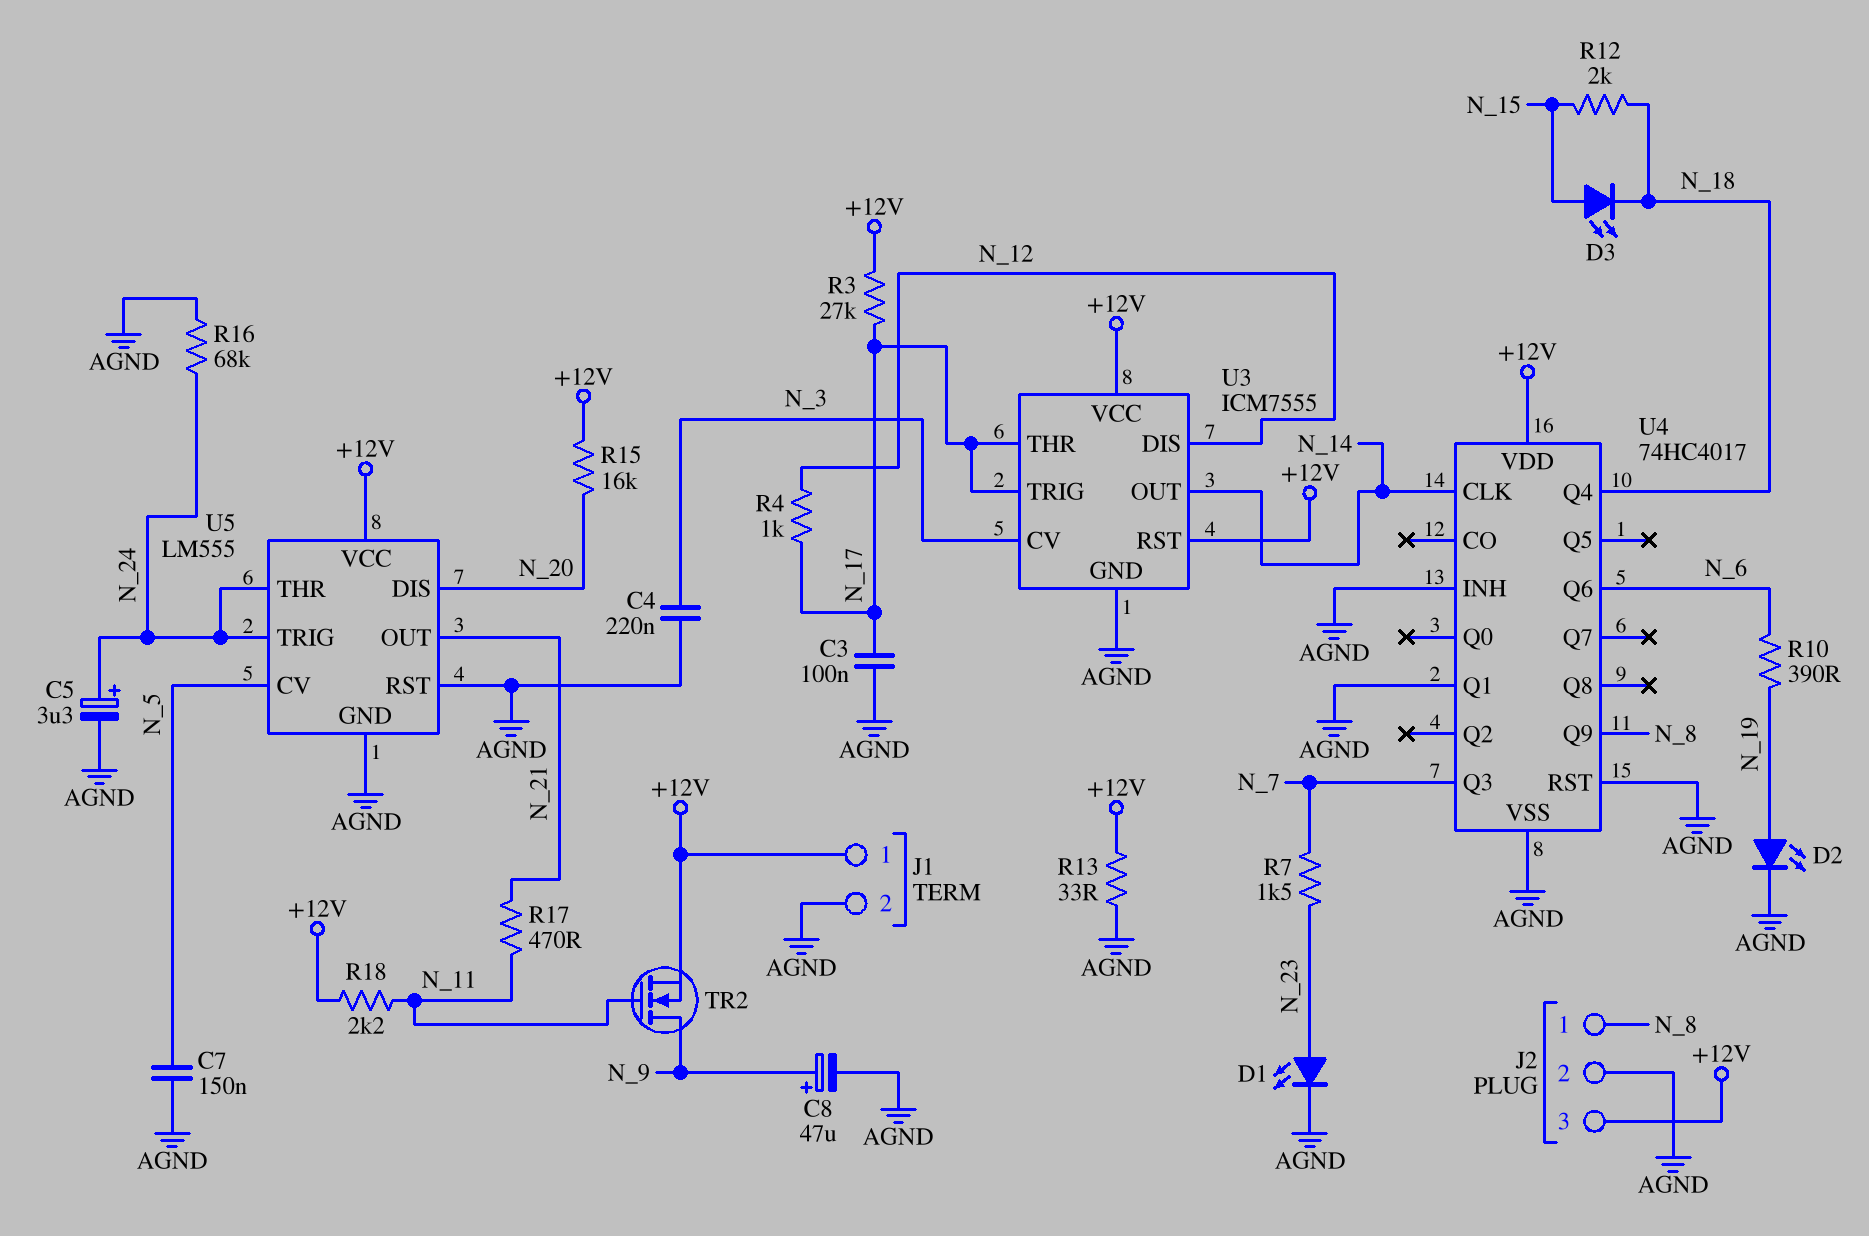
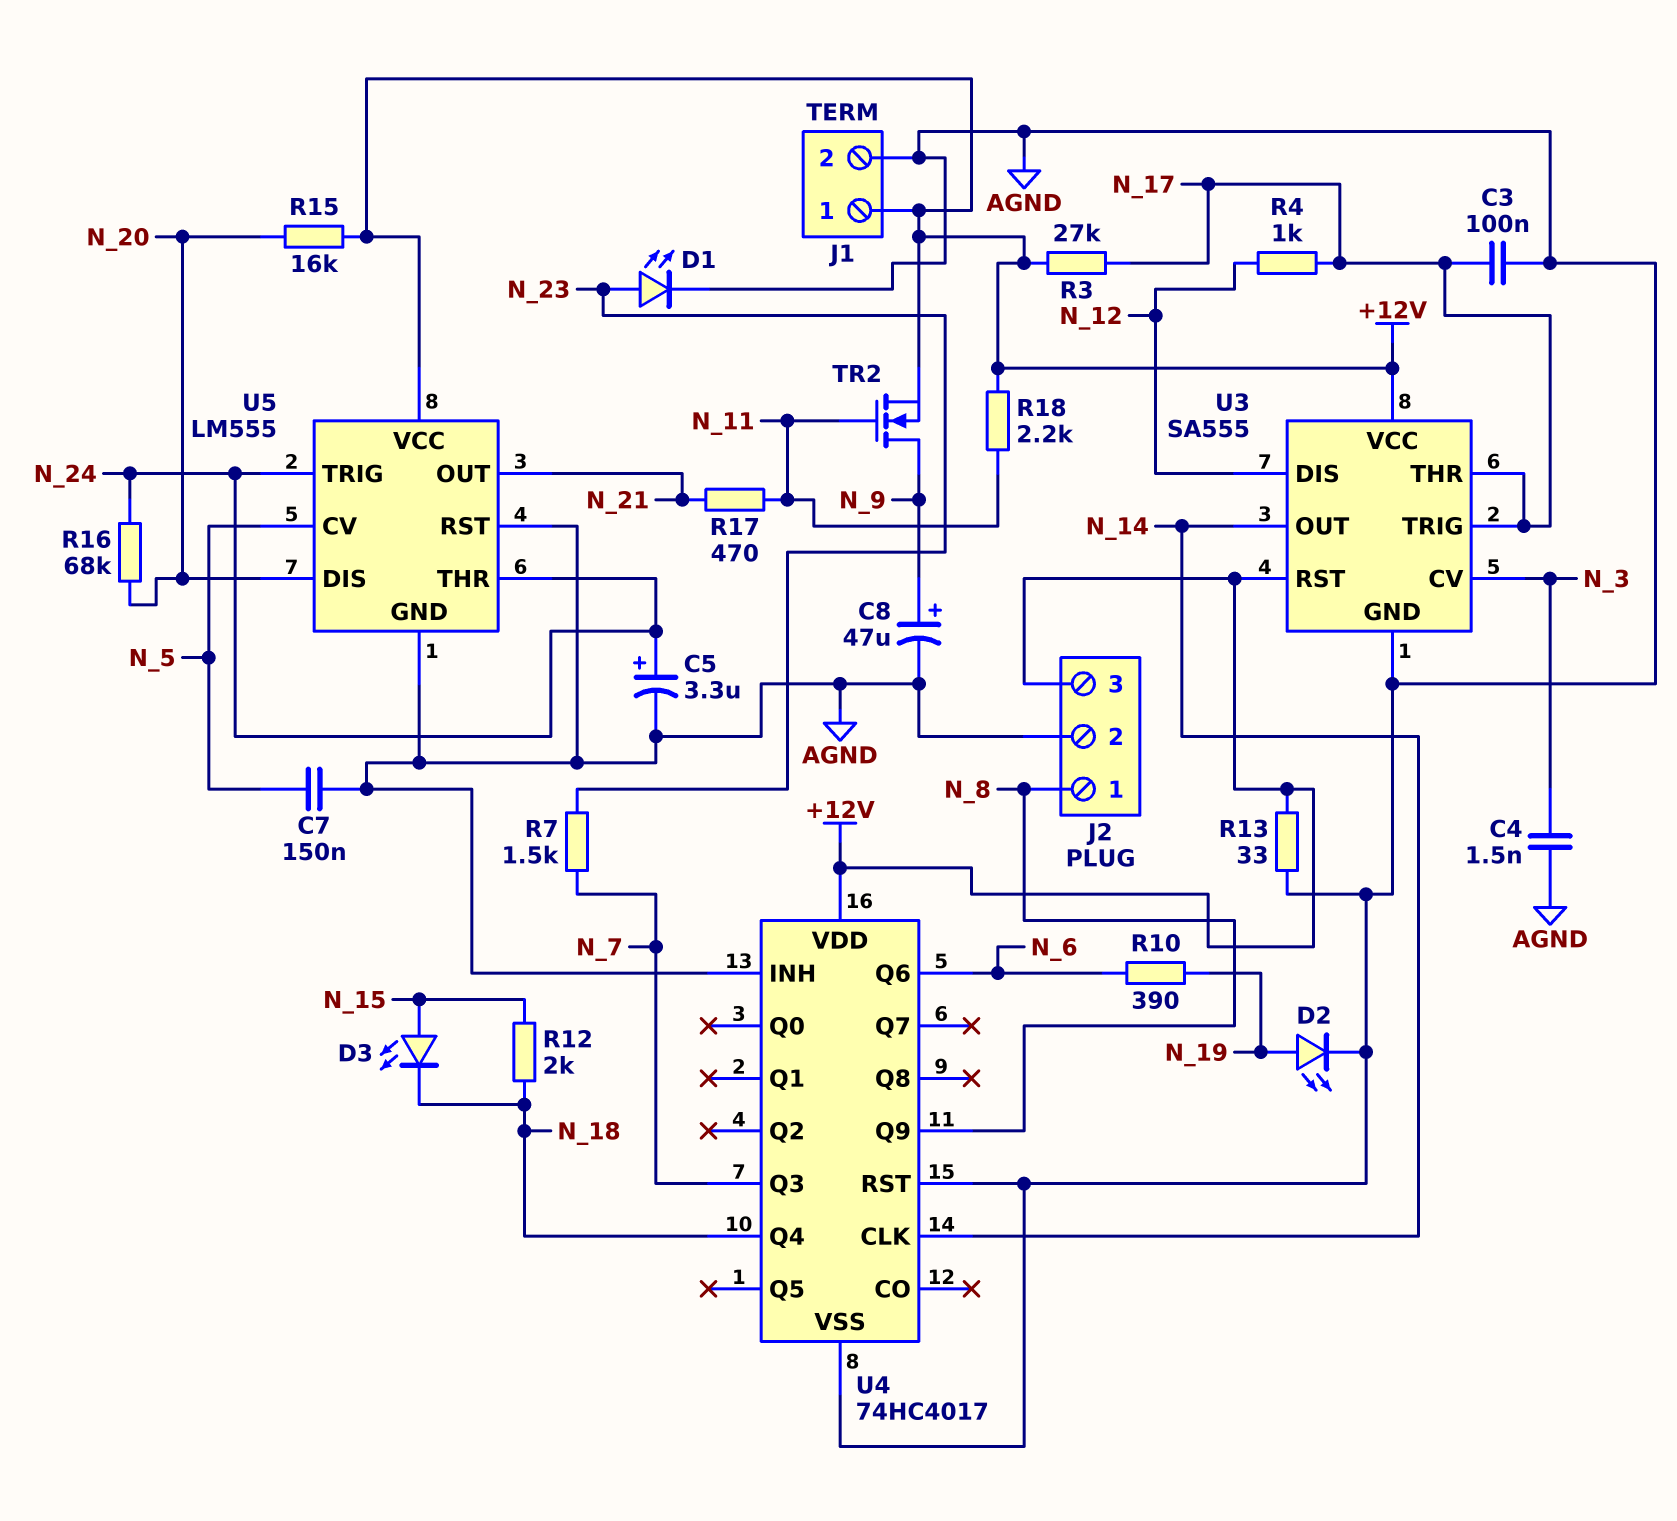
C4: 220nF (AGND, N_3) -> 1.5nF (AGND, N_3)
R16: 68k (AGND, N_24) -> 68k (N_20, N_24)
U3: ICM7555 -> SA555
U4 pin Q1: AGND -> none

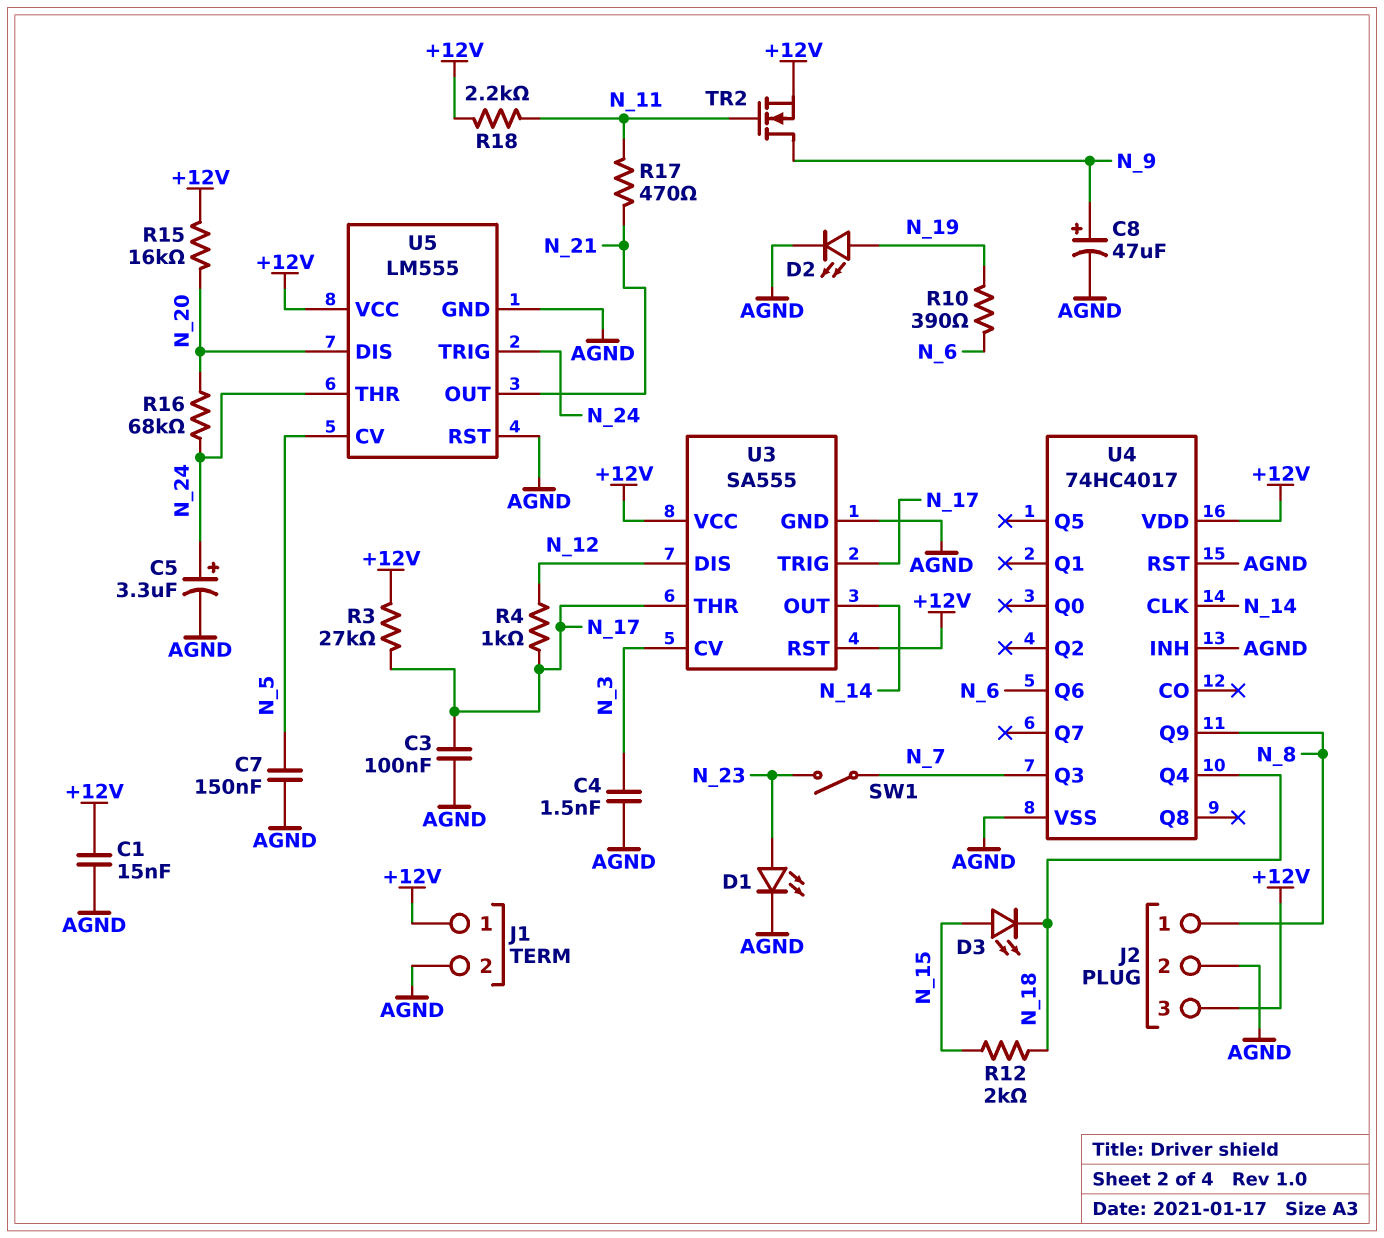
C1: none -> 15nF (+12V, AGND)
R7: 1.5k (N_7, N_23) -> none
R13: 33 (+12V, AGND) -> none
SW1: none -> switch (N_7, N_23)

